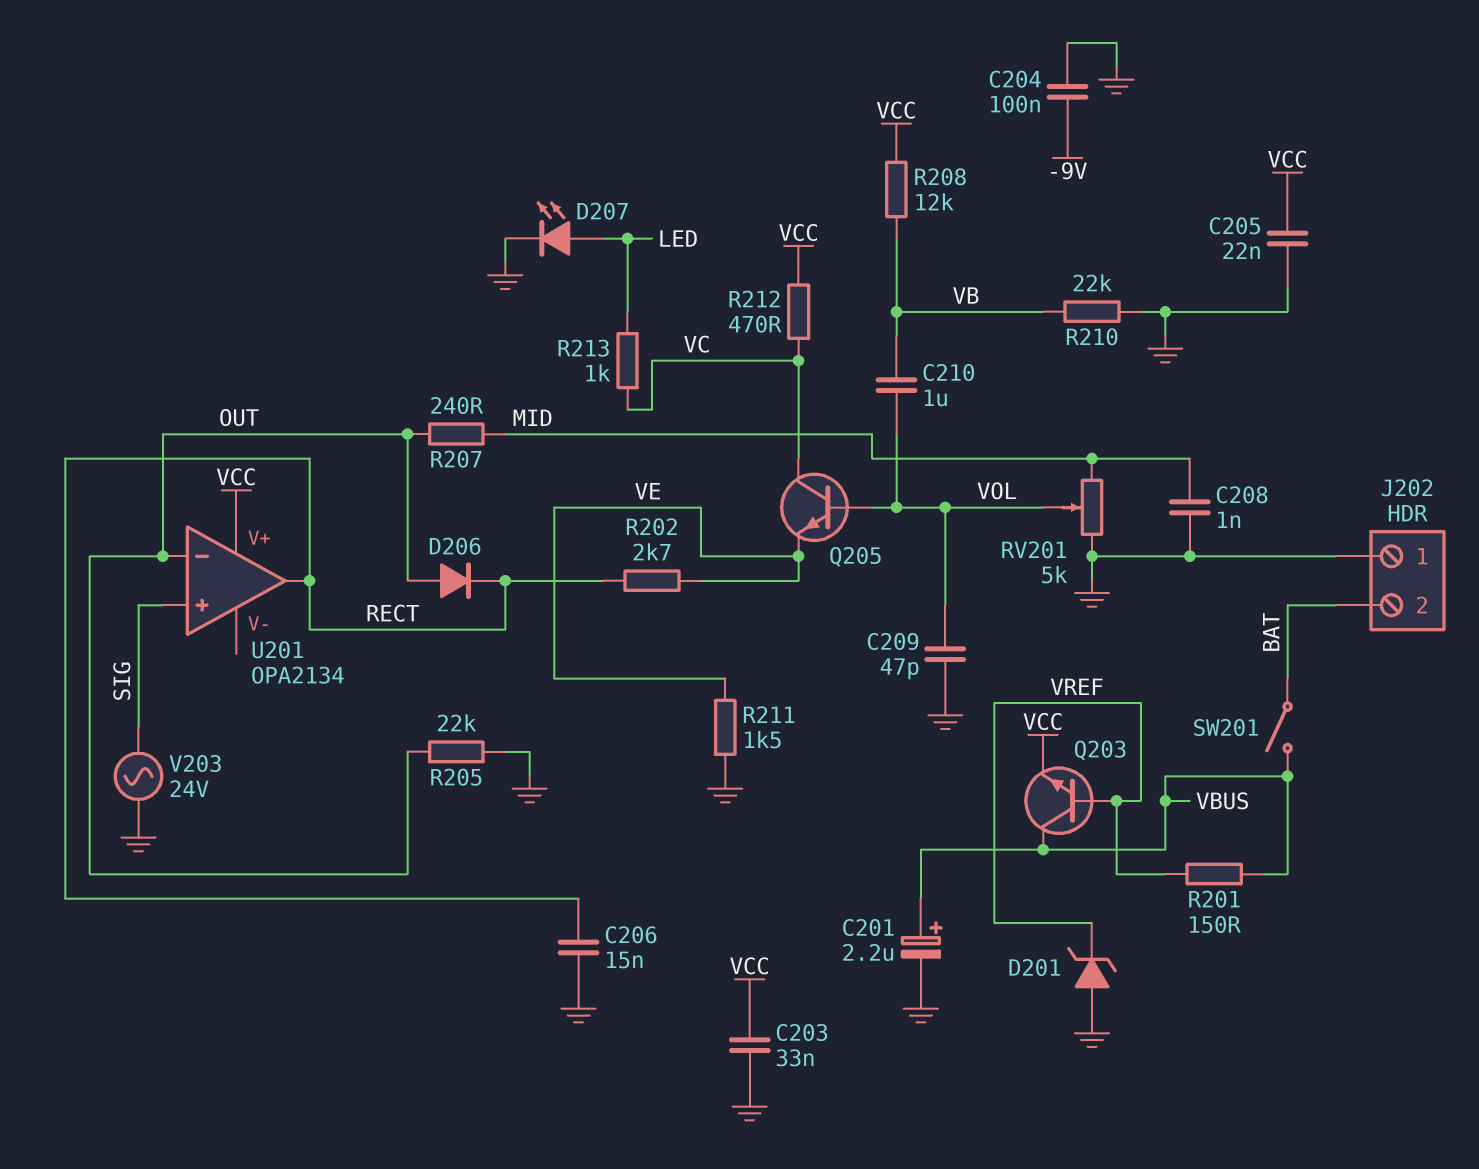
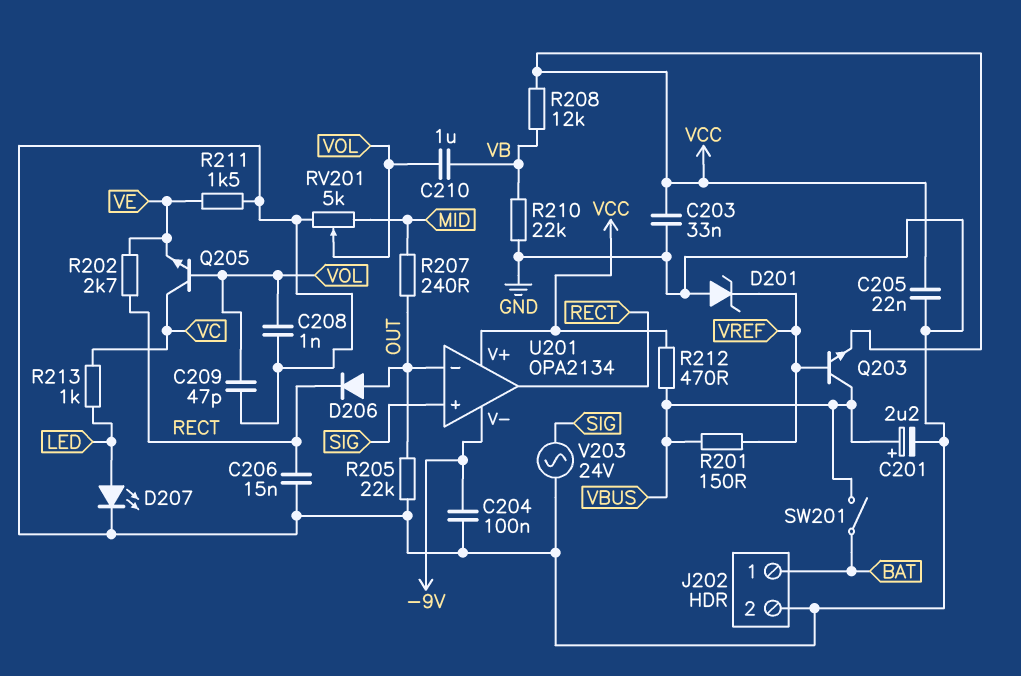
C208: 1nF (GND, MID) -> 1nF (GND, VOL)
J202 pin 1: GND -> BAT
J202 pin 2: BAT -> GND
R212: 470 (VC, VCC) -> 470 (VBUS, VCC)
U201 pin V-: none -> -9V

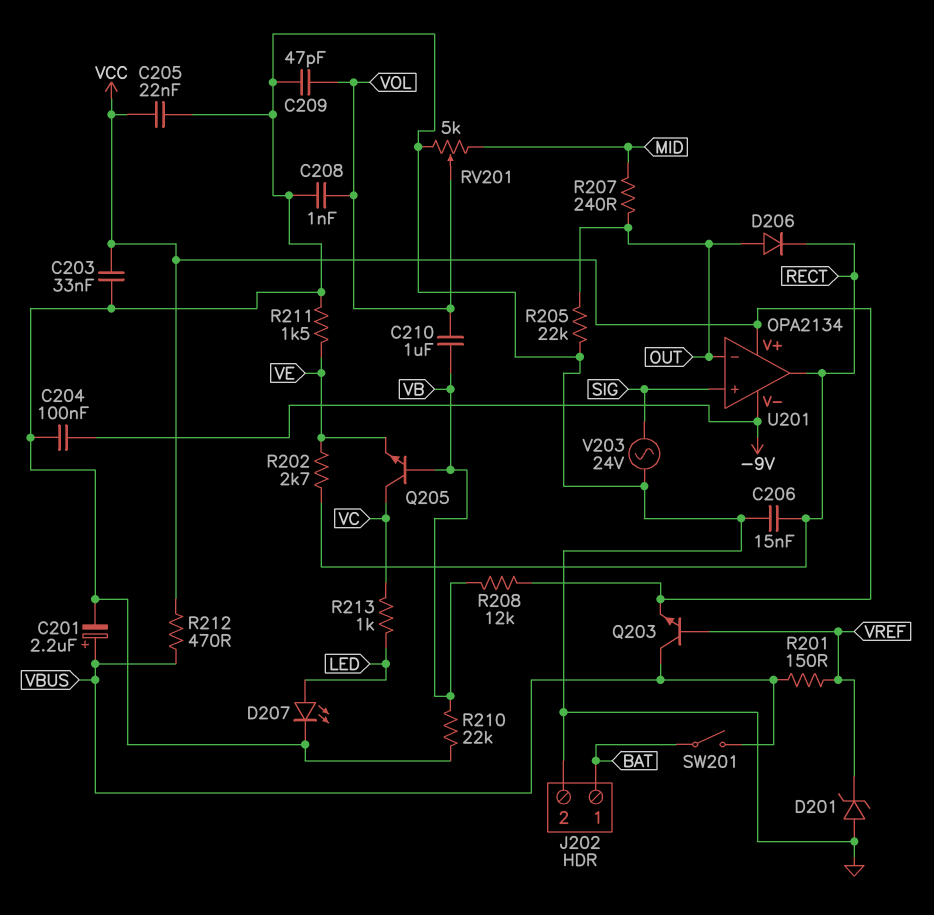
Q205: NPN (B VOL, C VC, E VE) -> NPN (B VB, C VC, E VE)

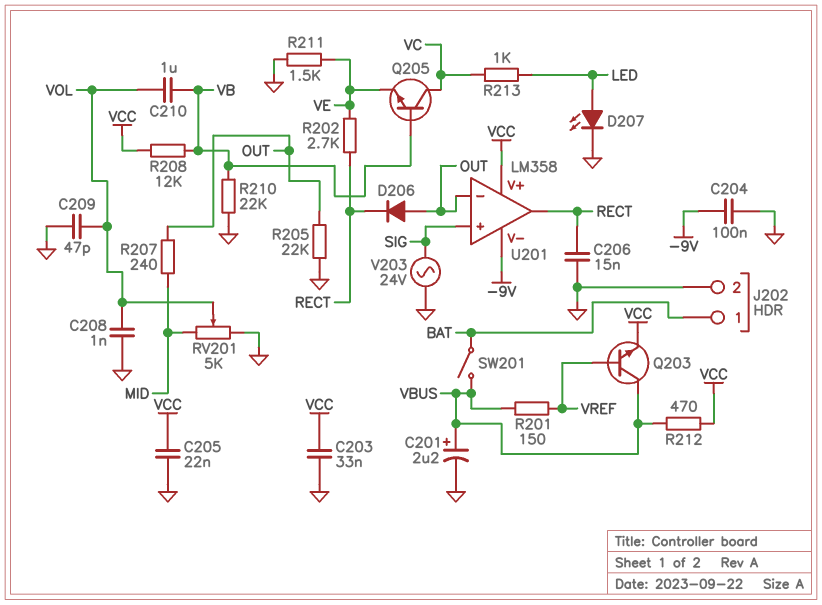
D201: zener (A GND, K VREF) -> none
U201: OPA2134 -> LM358

